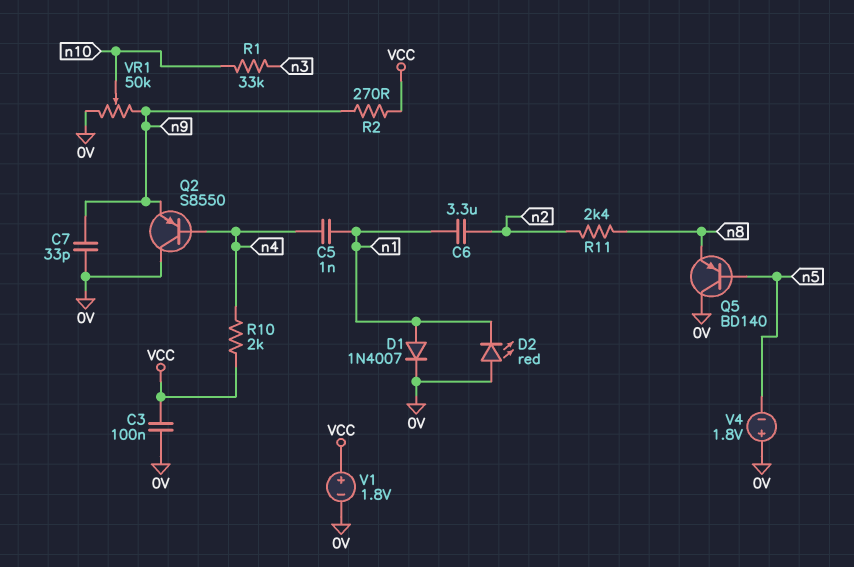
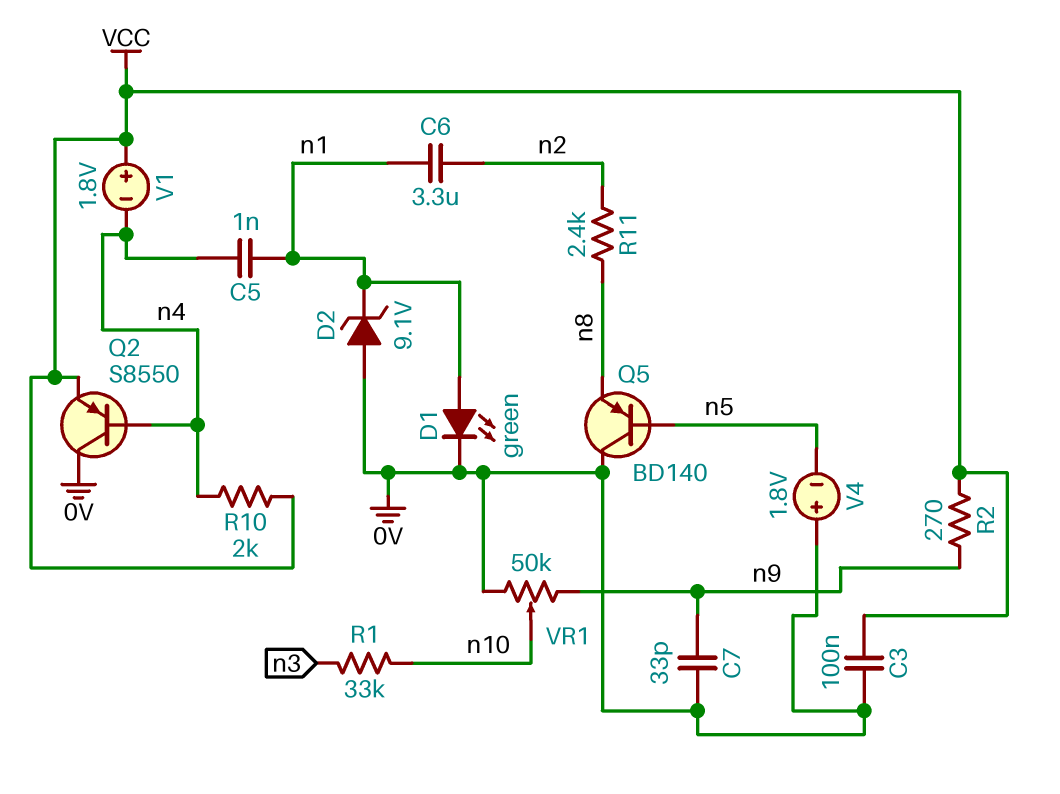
D1: diode 1N4007 (A n1, K 0V) -> LED green (A n1, K 0V)
D2: LED red (A 0V, K n1) -> zener 9.1V (A 0V, K n1)
Q2: PNP S8550 (B n4, C 0V, E n9) -> PNP S8550 (B n4, C 0V, E VCC)
V1: 1.8V (plus VCC, minus 0V) -> 1.8V (plus VCC, minus n4)

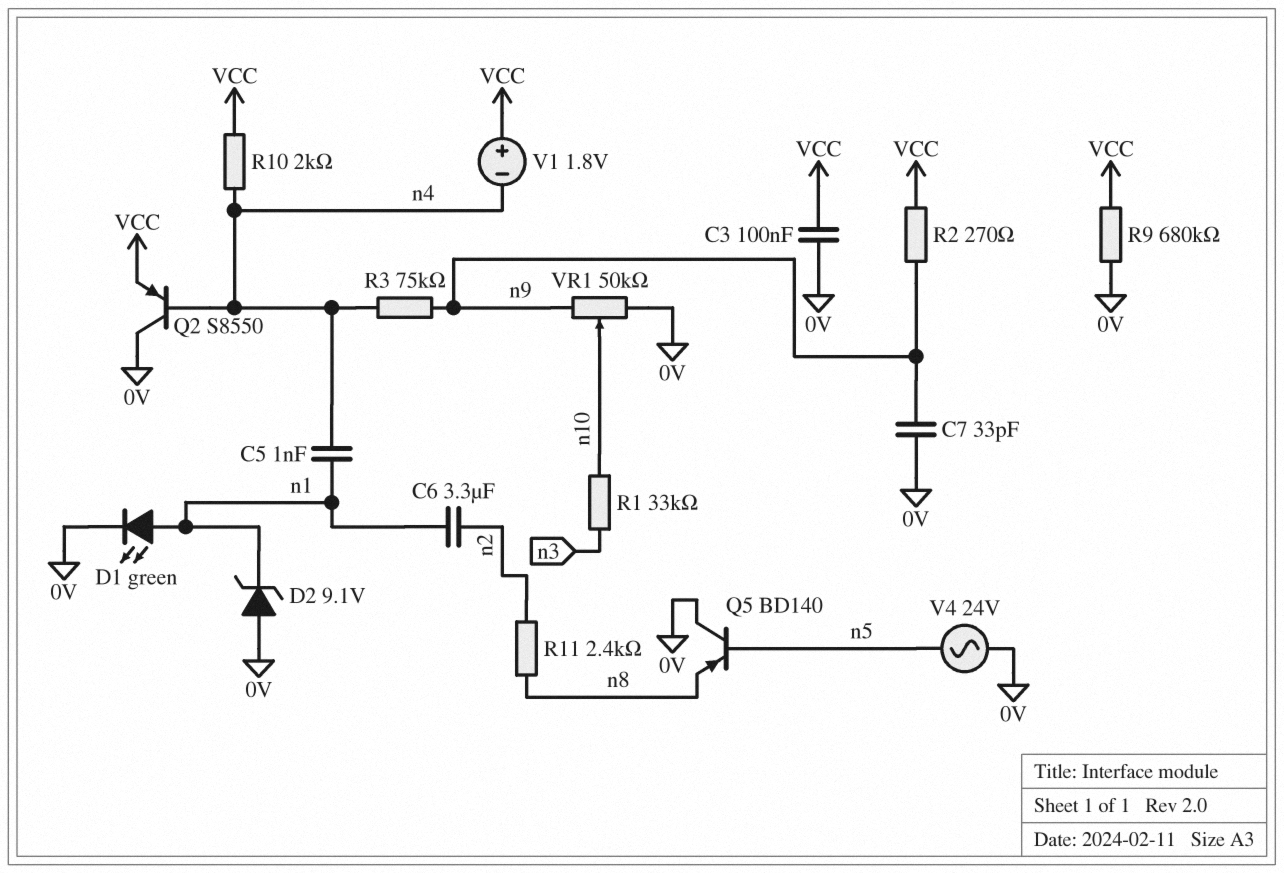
R3: none -> 75k (n4, n9)
R9: none -> 680k (0V, VCC)
V4: 1.8V (plus 0V, minus n5) -> AC 24V (0V, n5)

